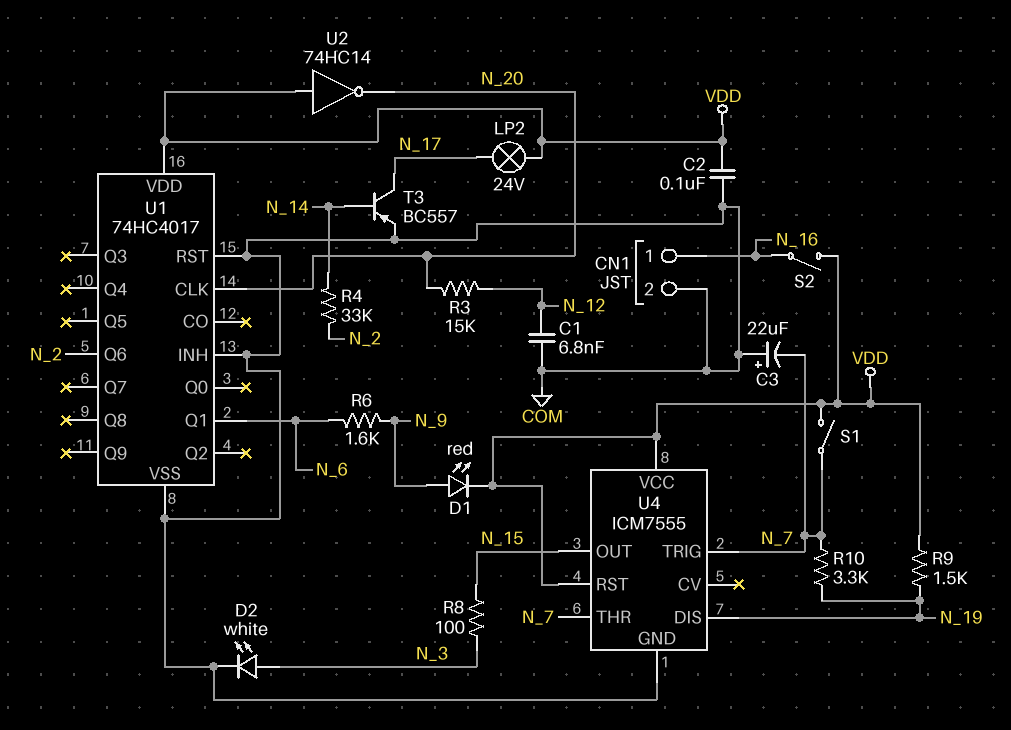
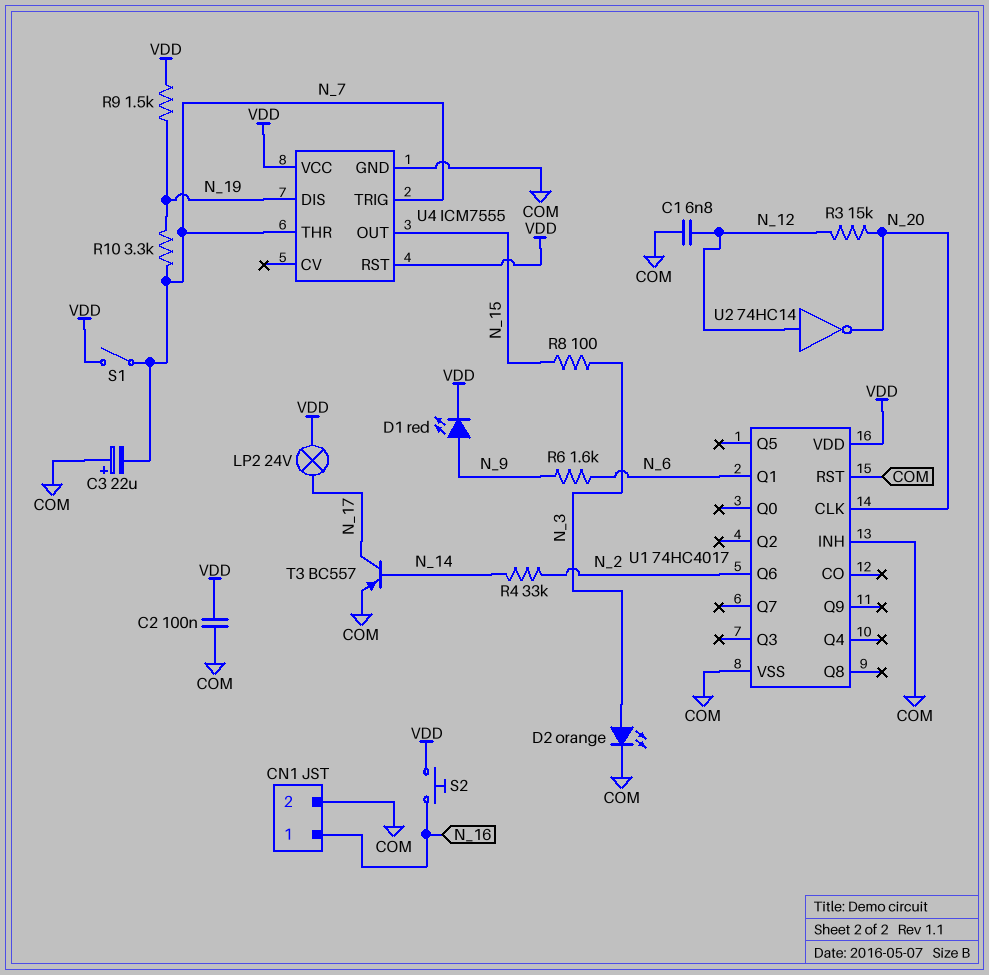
D2: LED white (A N_3, K COM) -> LED orange (A N_3, K COM)
S2: switch (N_16, VDD) -> button (N_16, VDD)
U2: NOT 74HC14 (in VDD, out N_20) -> NOT 74HC14 (in N_12, out N_20)

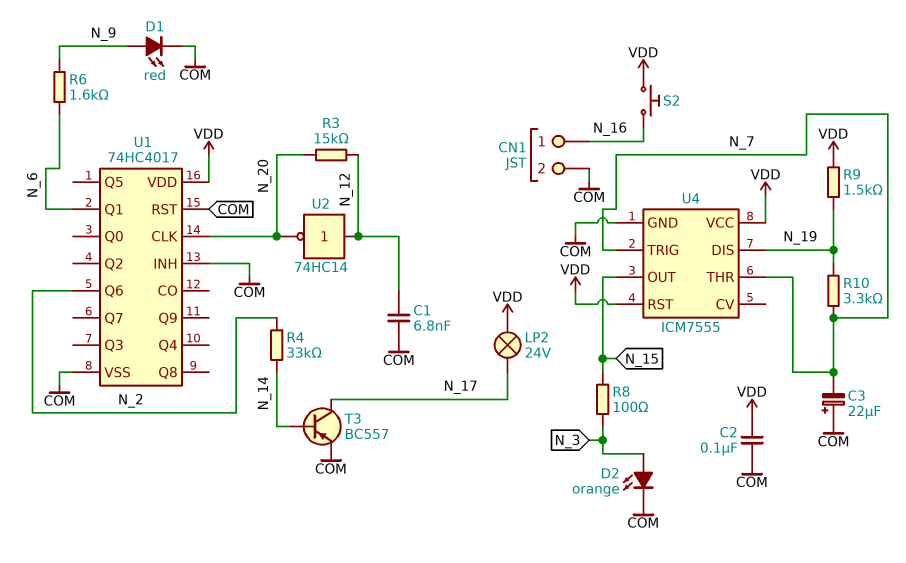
D1: LED red (A N_9, K VDD) -> LED red (A N_9, K COM)
S1: switch (N_7, VDD) -> none

